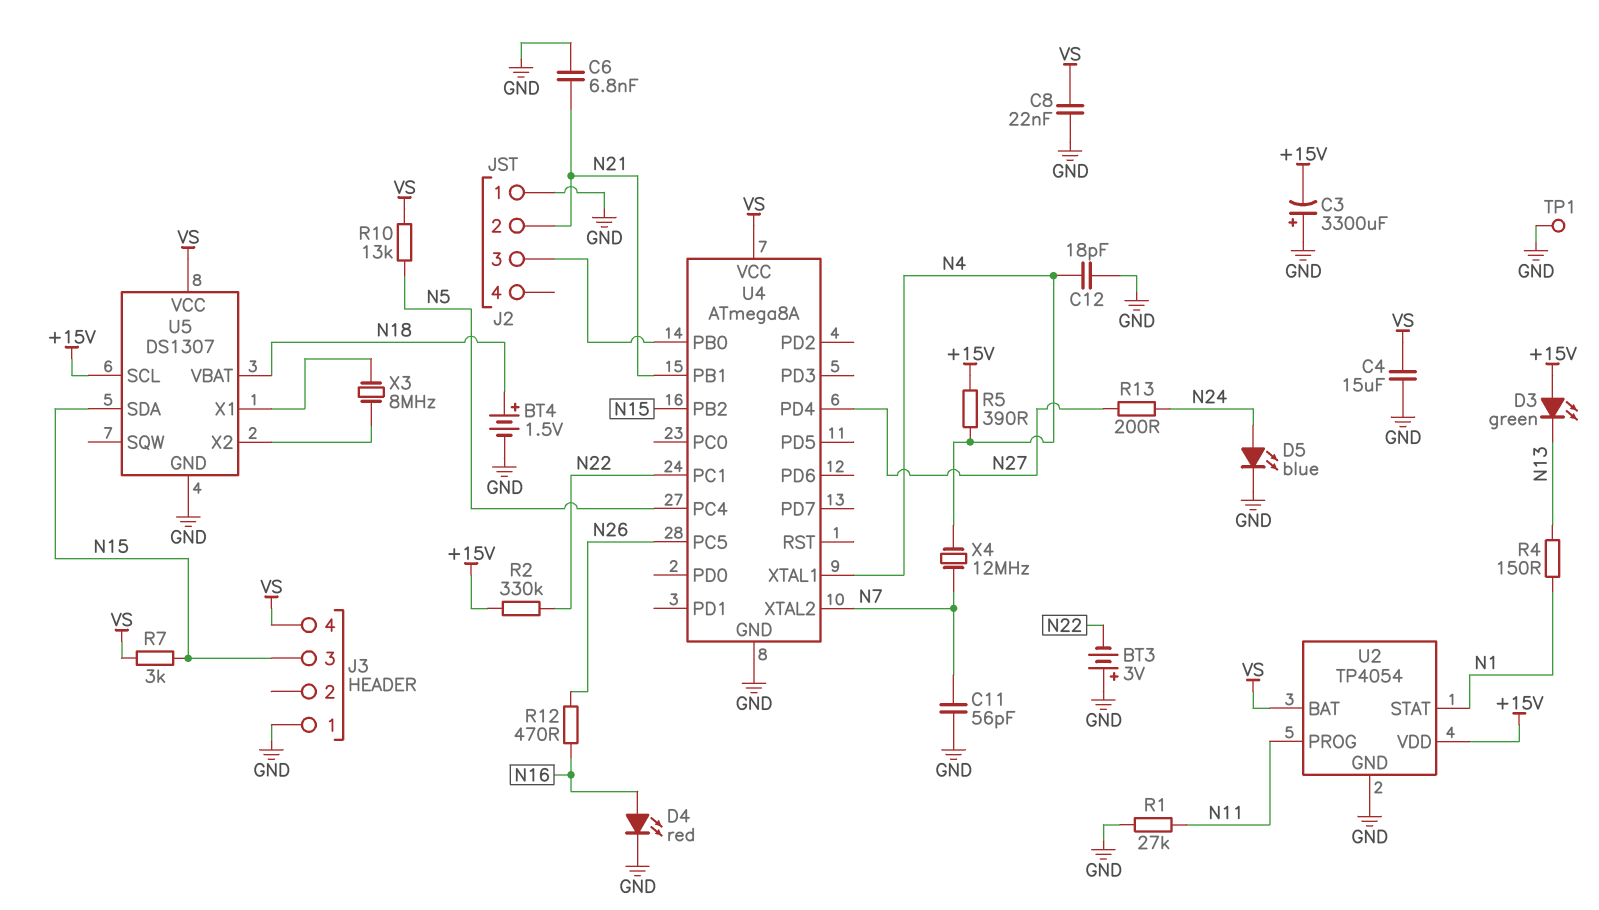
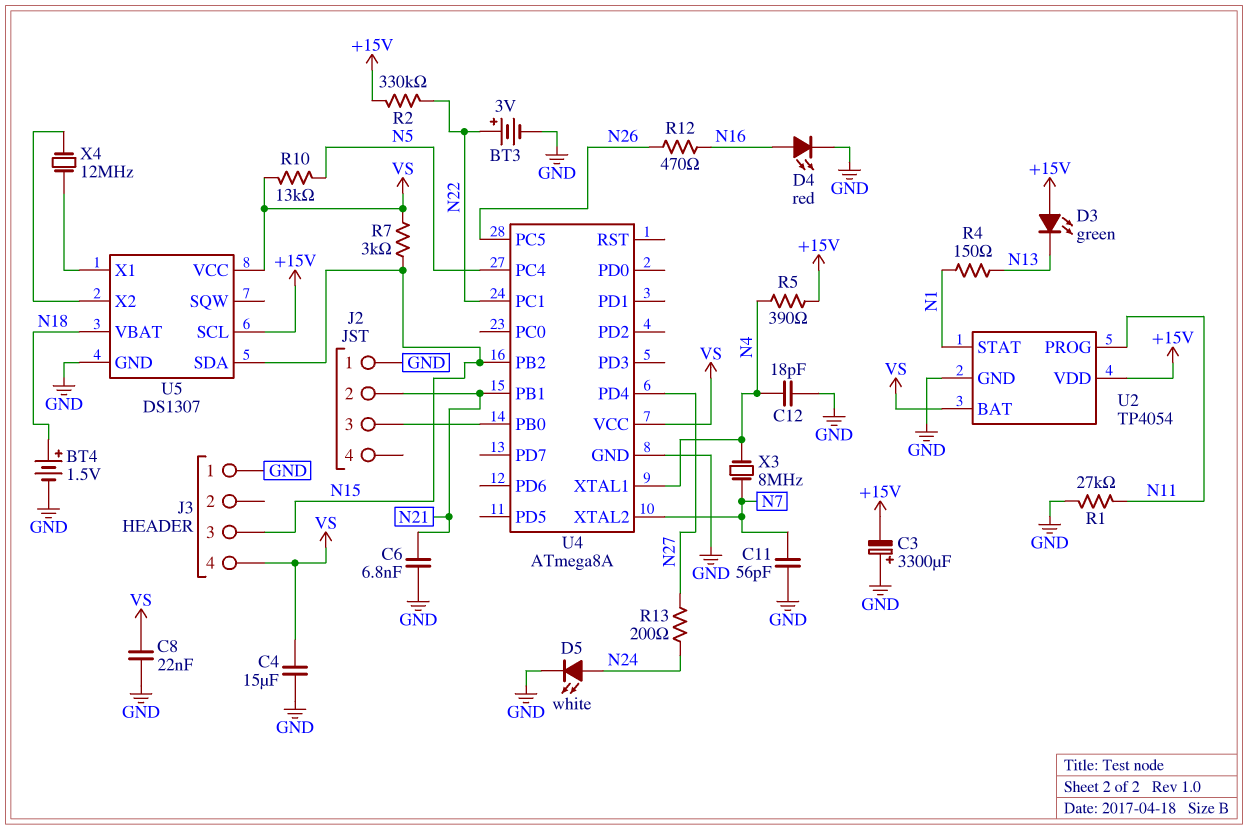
BT3: 3V (plus GND, minus N22) -> 3V (plus N22, minus GND)
D5: LED blue (A N24, K GND) -> LED white (A N24, K GND)
TP1: test point (GND) -> none
X3: 8MHz (U5/X1, U5/X2) -> 8MHz (N4, N7)
X4: 12MHz (N4, N7) -> 12MHz (U5/X1, U5/X2)

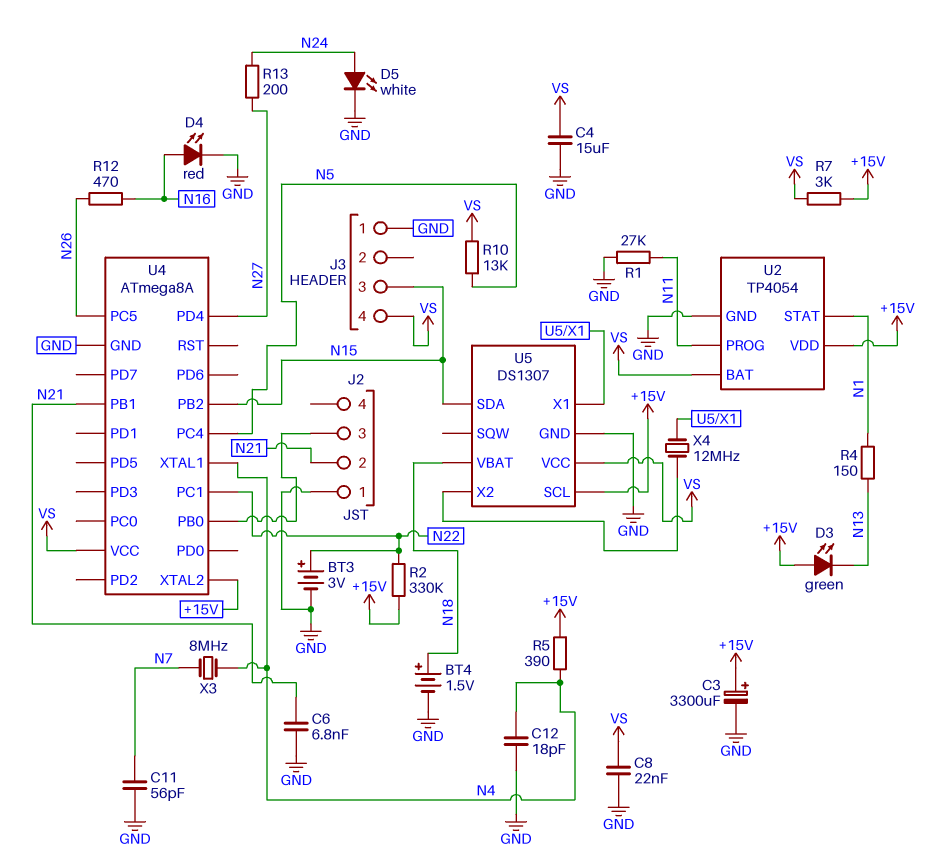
C3: 3300uF (plus GND, minus +15V) -> 3300uF (plus +15V, minus GND)
R7: 3k (N15, VS) -> 3k (+15V, VS)
U4 pin XTAL2: N7 -> +15V

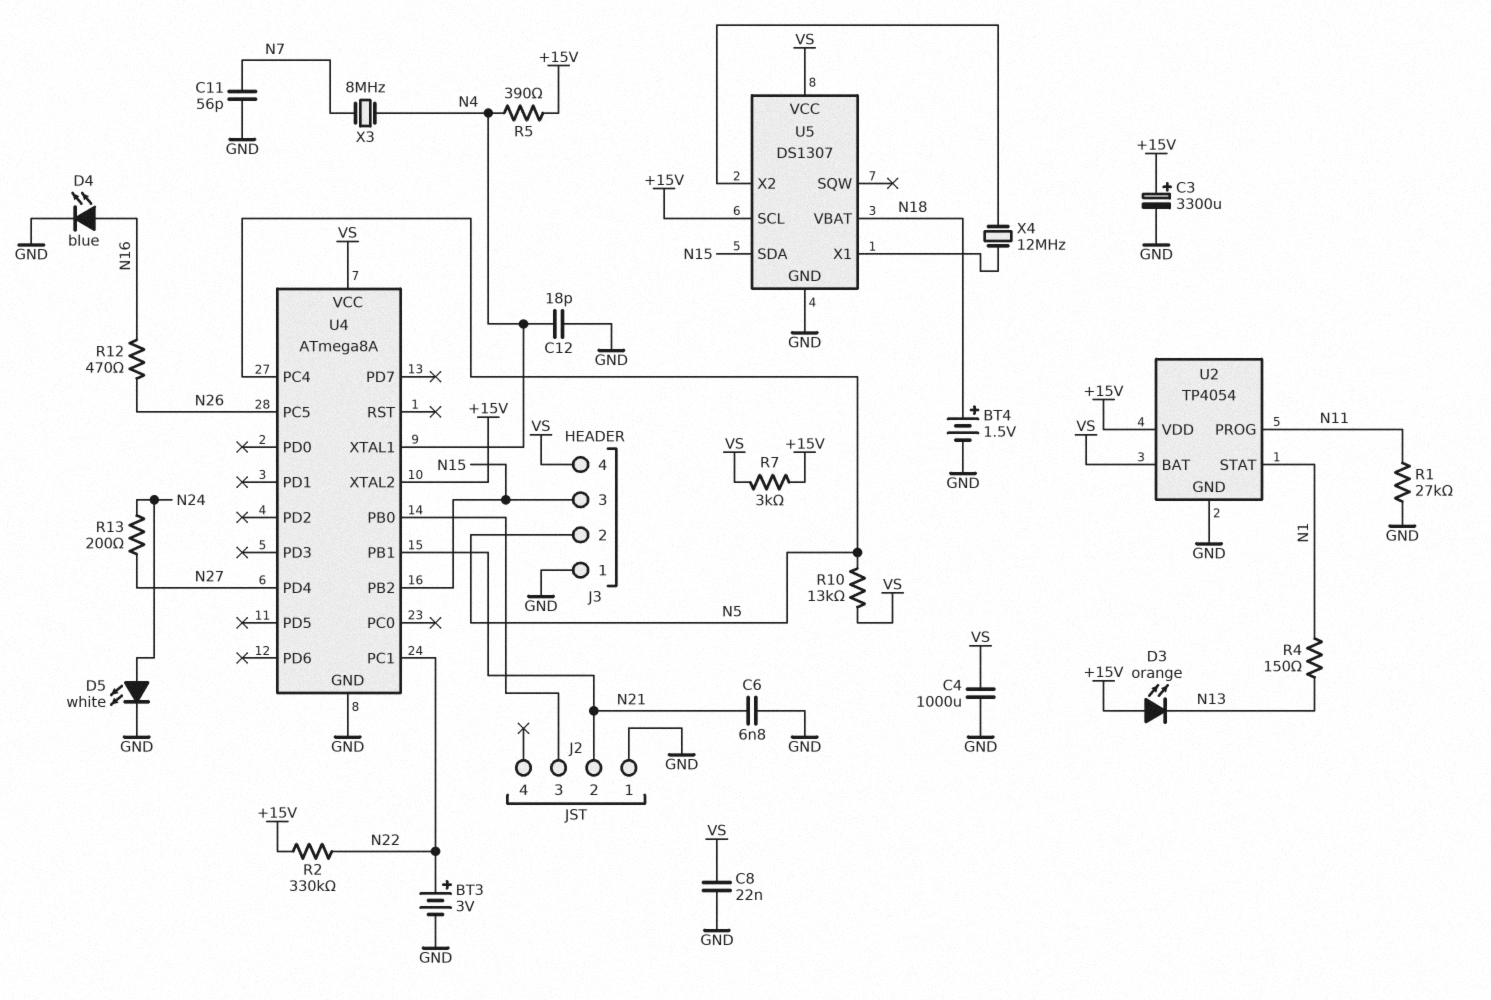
C4: 15uF (GND, VS) -> 1000uF (GND, VS)
D3: LED green (A +15V, K N13) -> LED orange (A +15V, K N13)
D4: LED red (A N16, K GND) -> LED blue (A N16, K GND)
J3 pin 2: none -> N5

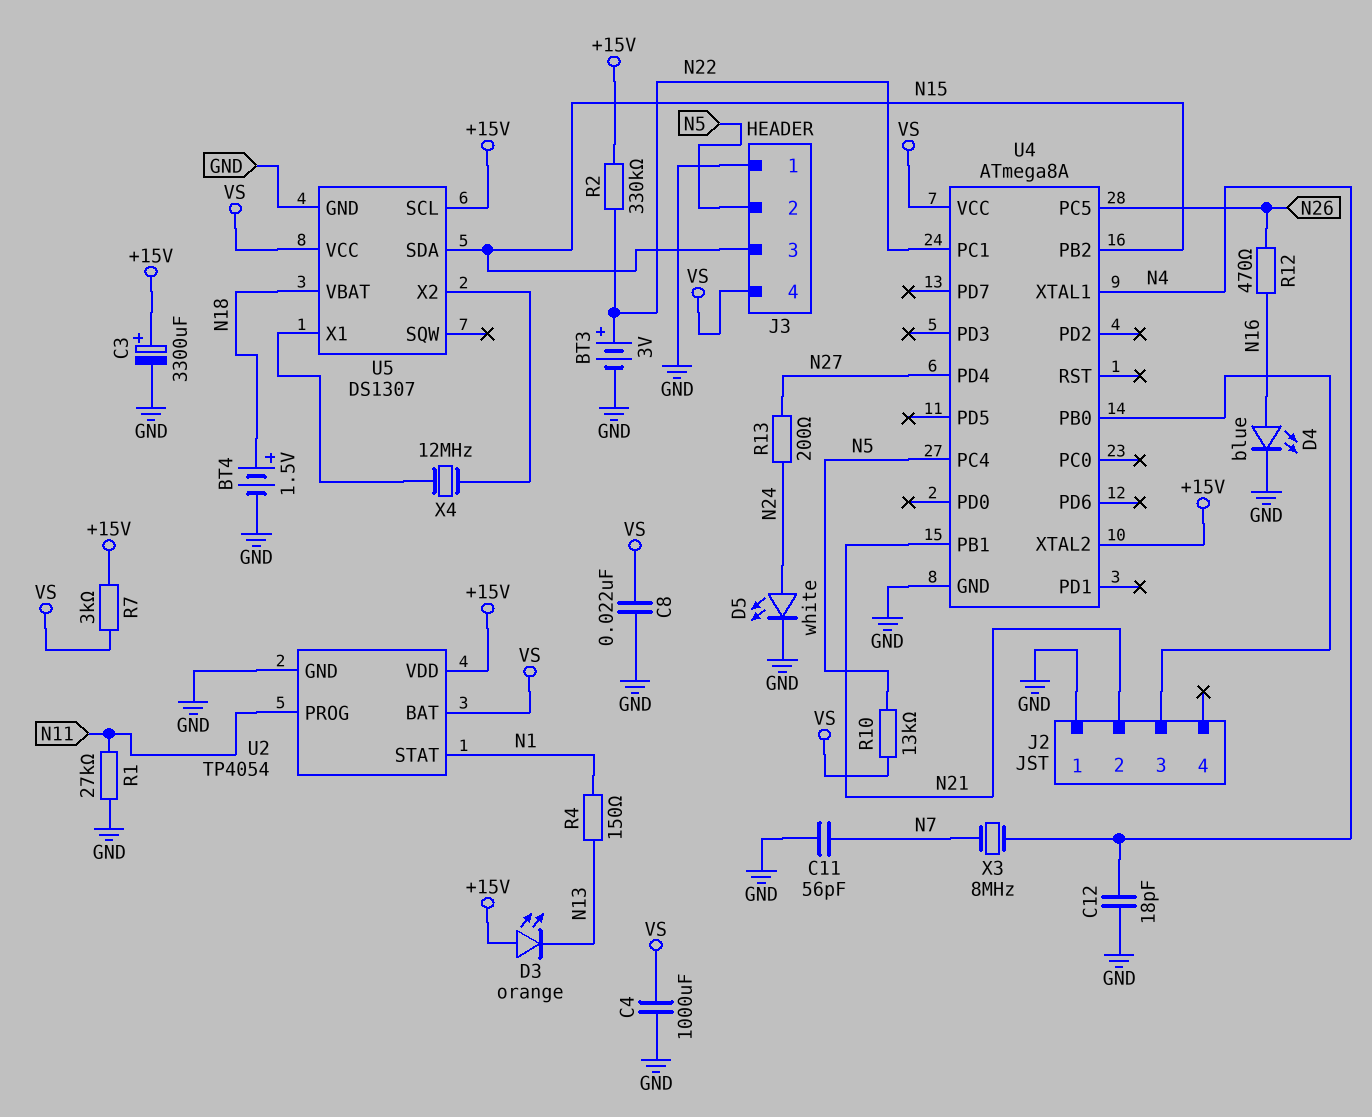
C6: 6.8nF (GND, N21) -> none
R5: 390 (+15V, N4) -> none

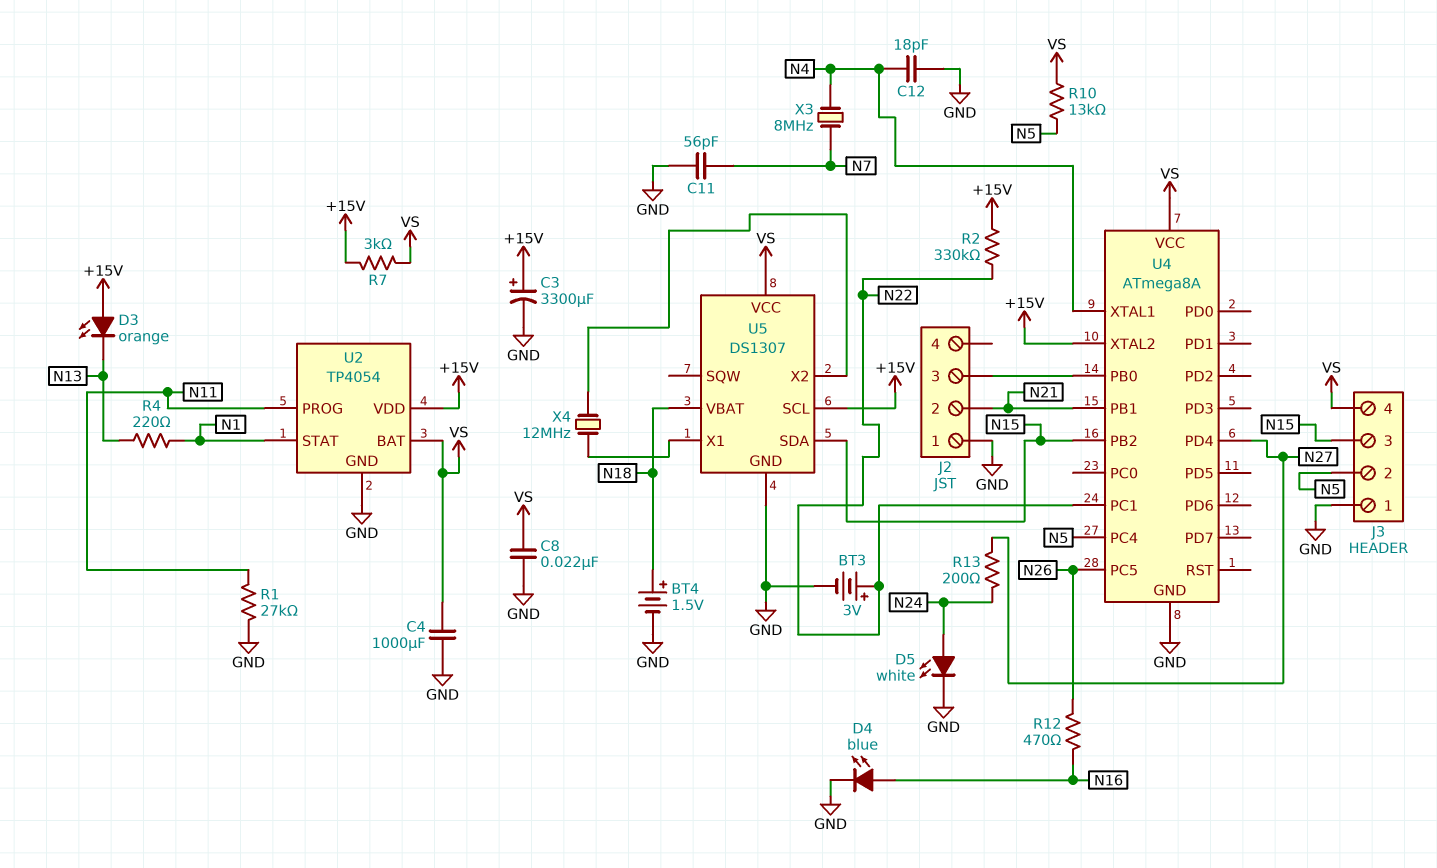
R4: 150 (N1, N13) -> 220 (N1, N13)

